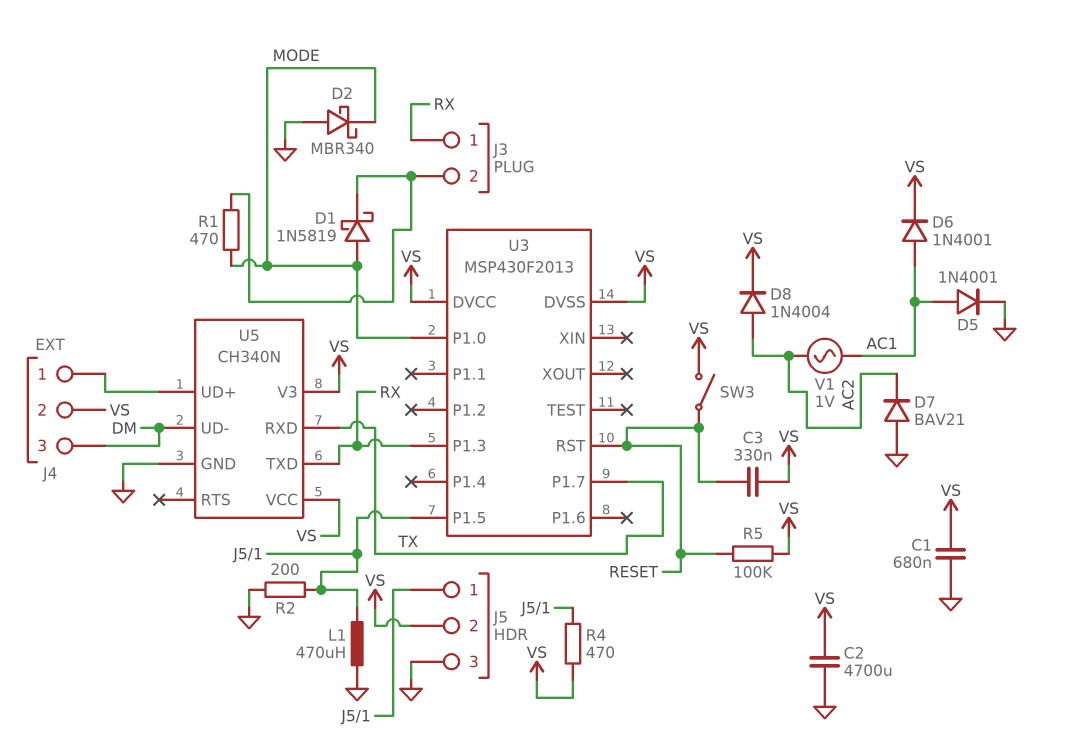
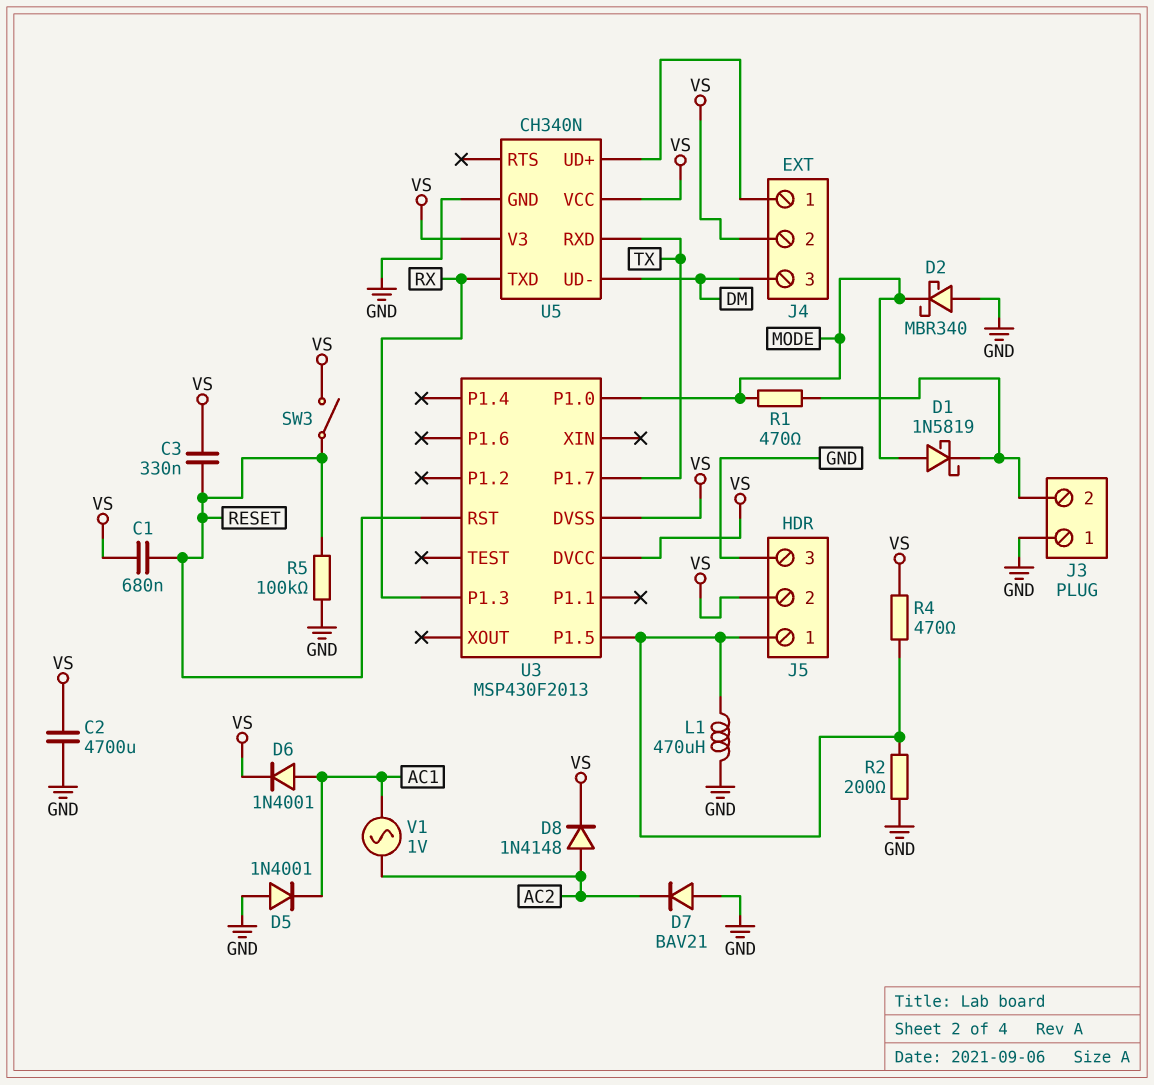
C1: 680nF (GND, VS) -> 680nF (RESET, VS)
D5: diode 1N4001 (A AC1, K GND) -> diode 1N4001 (A GND, K AC1)
D8: diode 1N4004 (A AC2, K VS) -> diode 1N4148 (A AC2, K VS)
J3 pin 1: RX -> GND
R5: 100k (RESET, VS) -> 100k (GND, RESET)

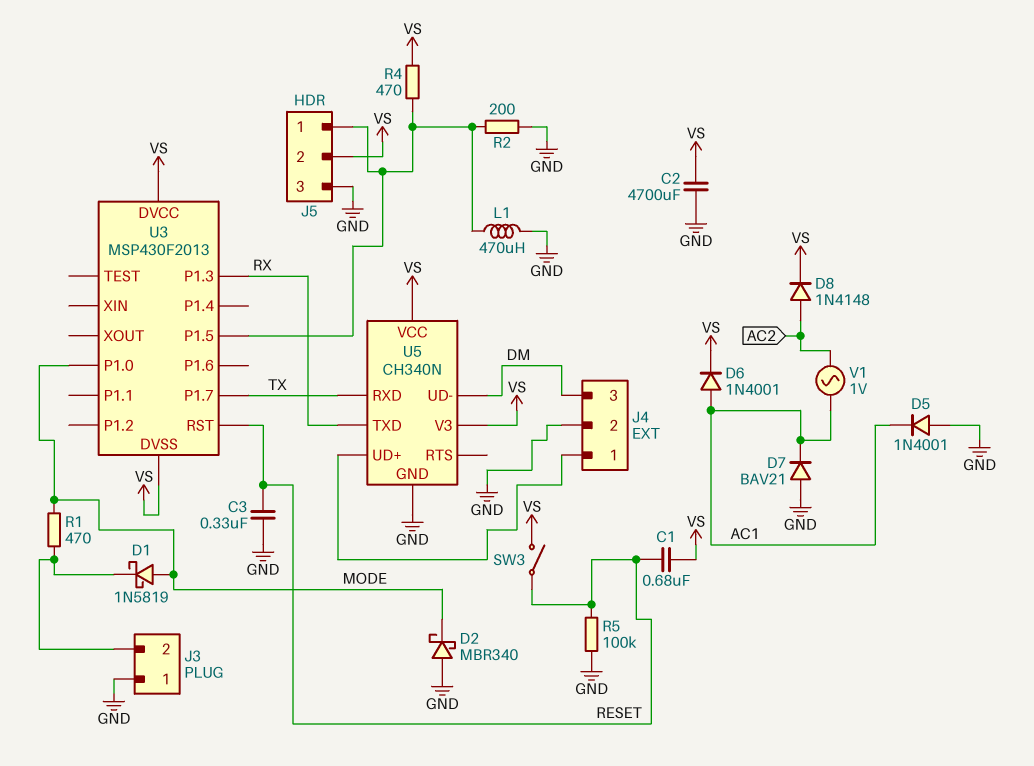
C3: 330nF (RESET, VS) -> 330nF (GND, RESET)
D7: diode BAV21 (A GND, K AC2) -> diode BAV21 (A GND, K AC1)
J4 pin 2: VS -> GND

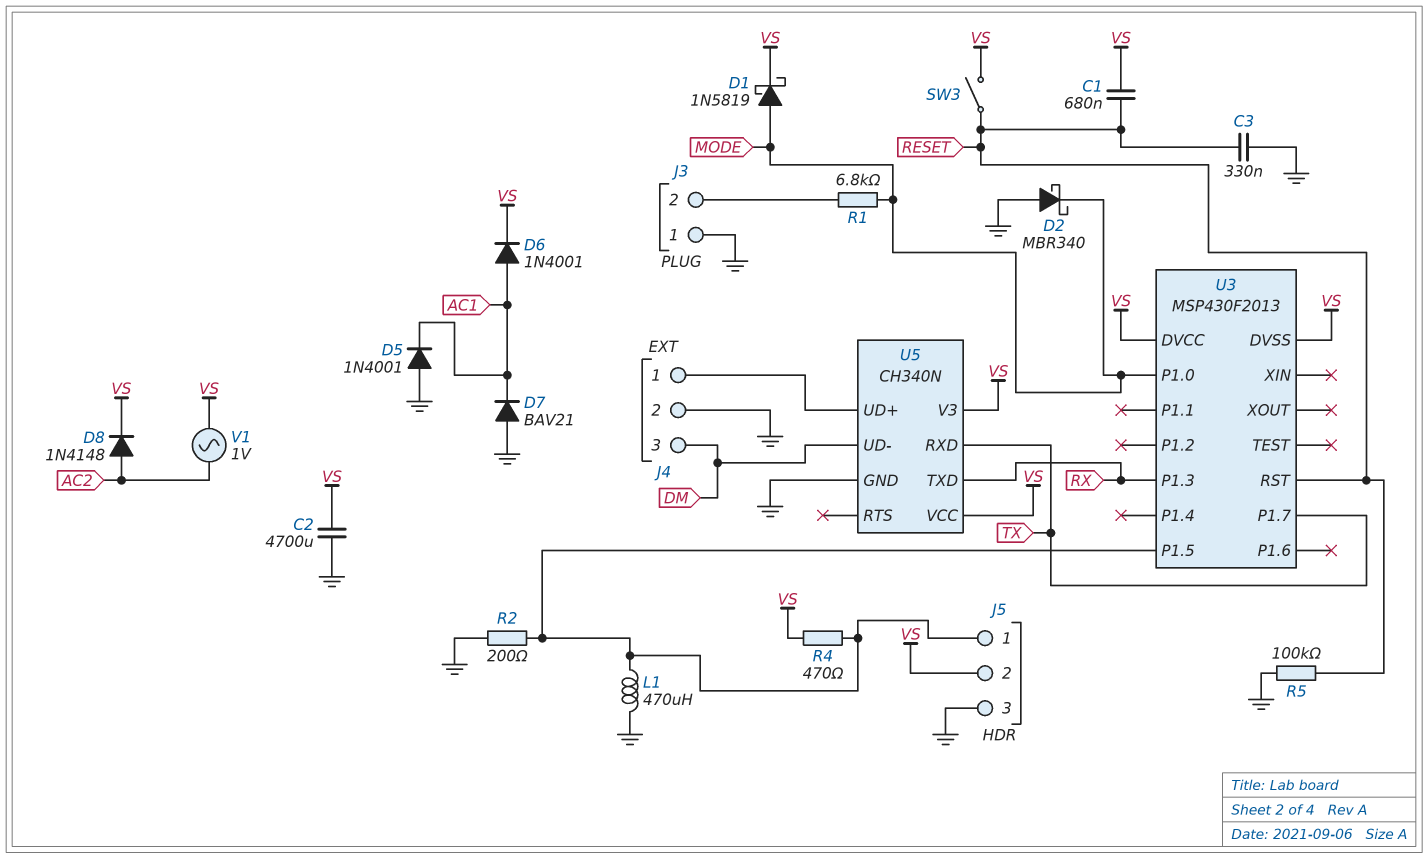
D1: schottky 1N5819 (A MODE, K J3/2) -> schottky 1N5819 (A MODE, K VS)
R1: 470 (J3/2, MODE) -> 6.8k (J3/2, MODE)
V1: AC 1V (AC1, AC2) -> AC 1V (AC2, VS)

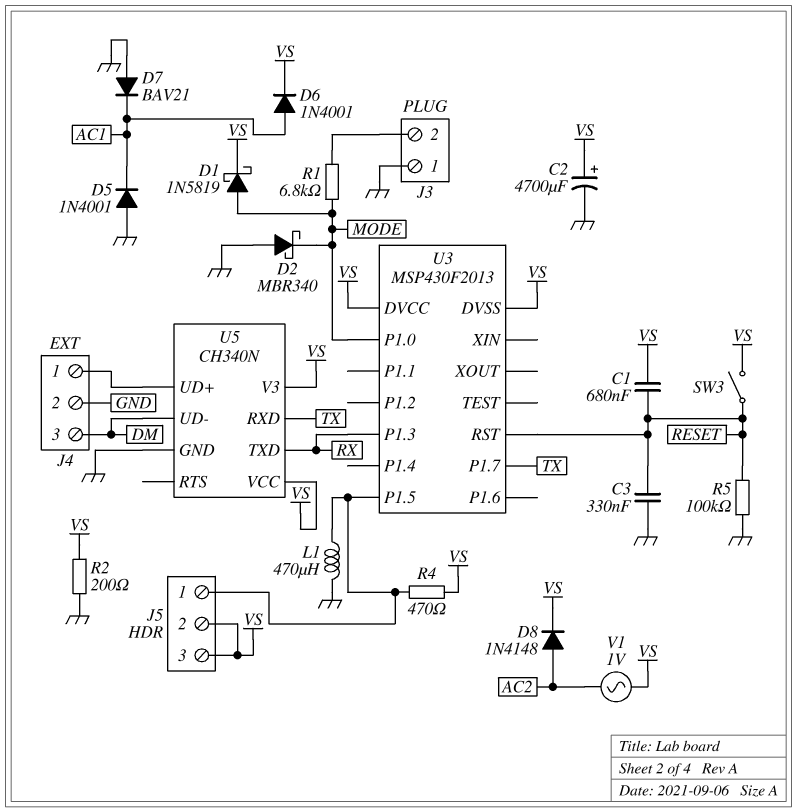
C2: 4700uF (GND, VS) -> 4700uF (plus VS, minus GND)
J5 pin 3: GND -> VS
R2: 200 (GND, J5/1) -> 200 (GND, VS)

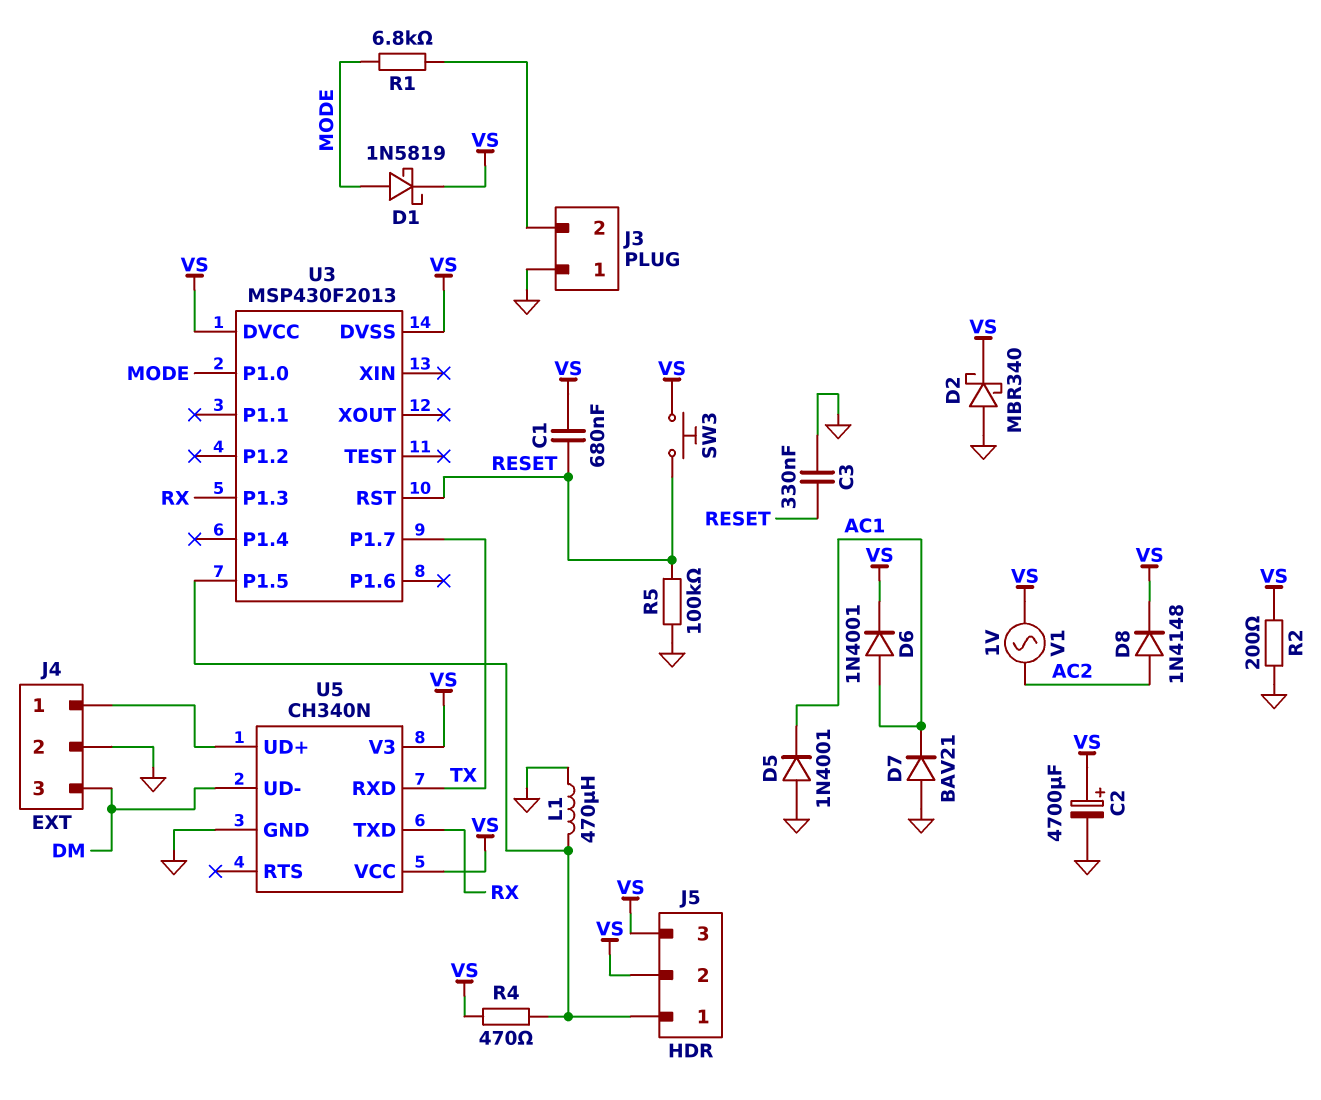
D2: schottky MBR340 (A GND, K MODE) -> schottky MBR340 (A GND, K VS)
SW3: switch (RESET, VS) -> button (RESET, VS)

